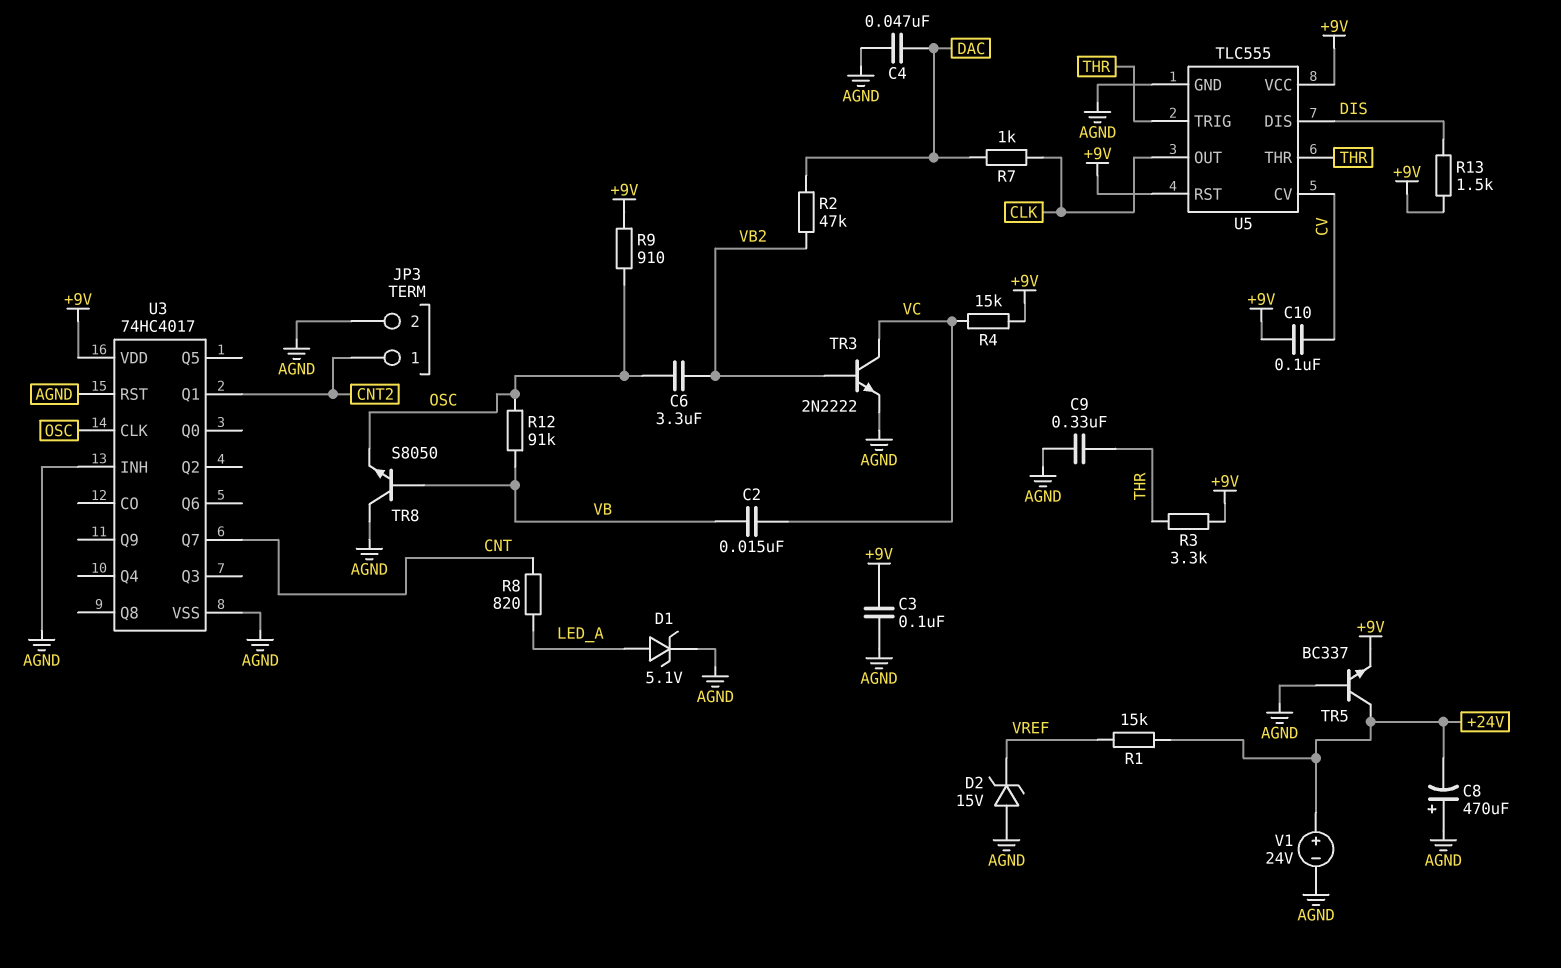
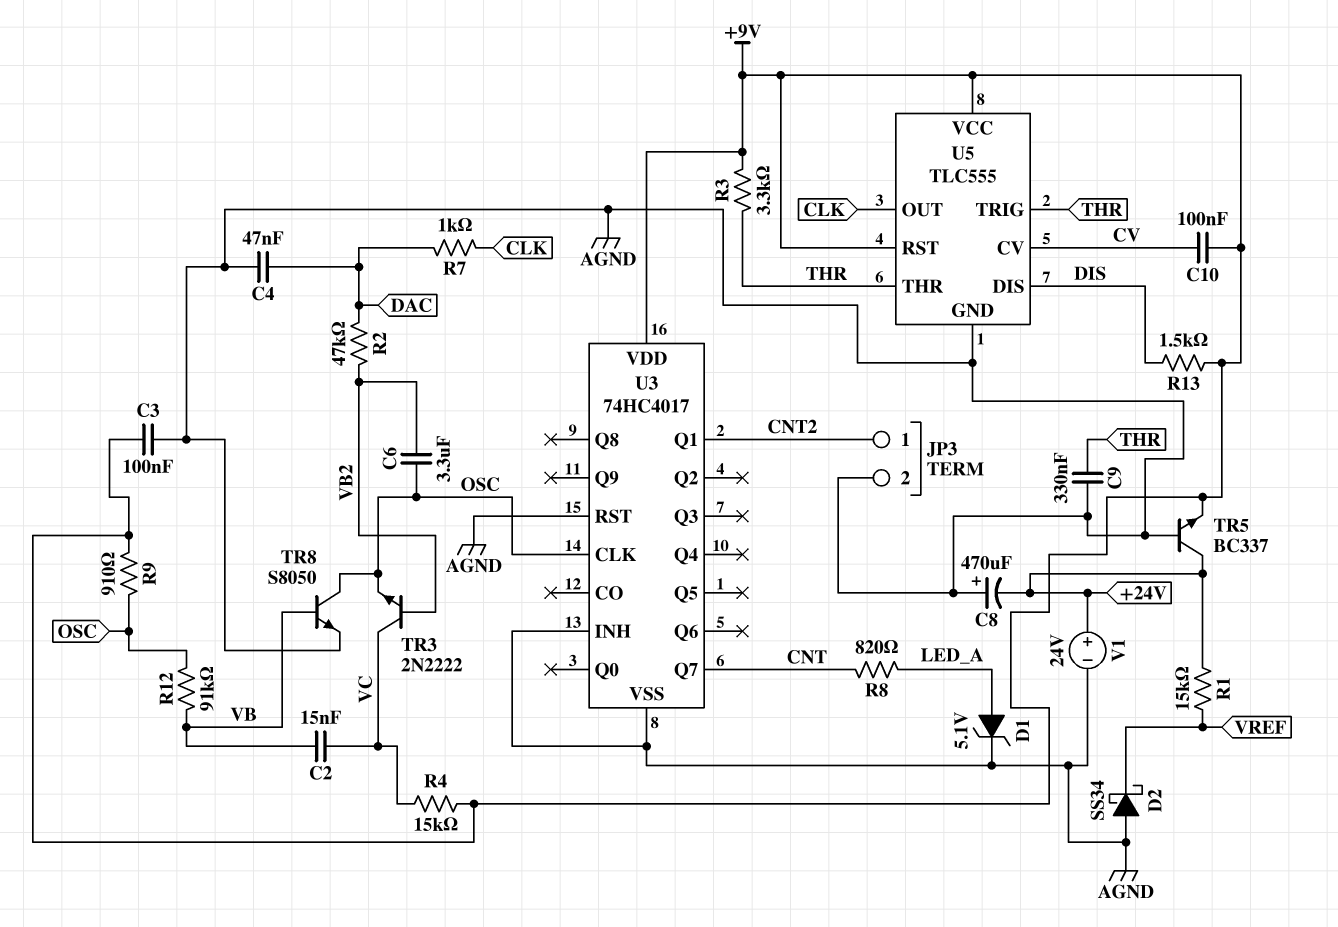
D2: zener 15V (A AGND, K VREF) -> schottky SS34 (A AGND, K VREF)
TR3: NPN 2N2222 (B VB2, C VC, E AGND) -> NPN 2N2222 (B VB2, C VC, E OSC)
TR8: NPN S8050 (B VB, C AGND, E OSC) -> NPN S8050 (B VB, C OSC, E AGND)

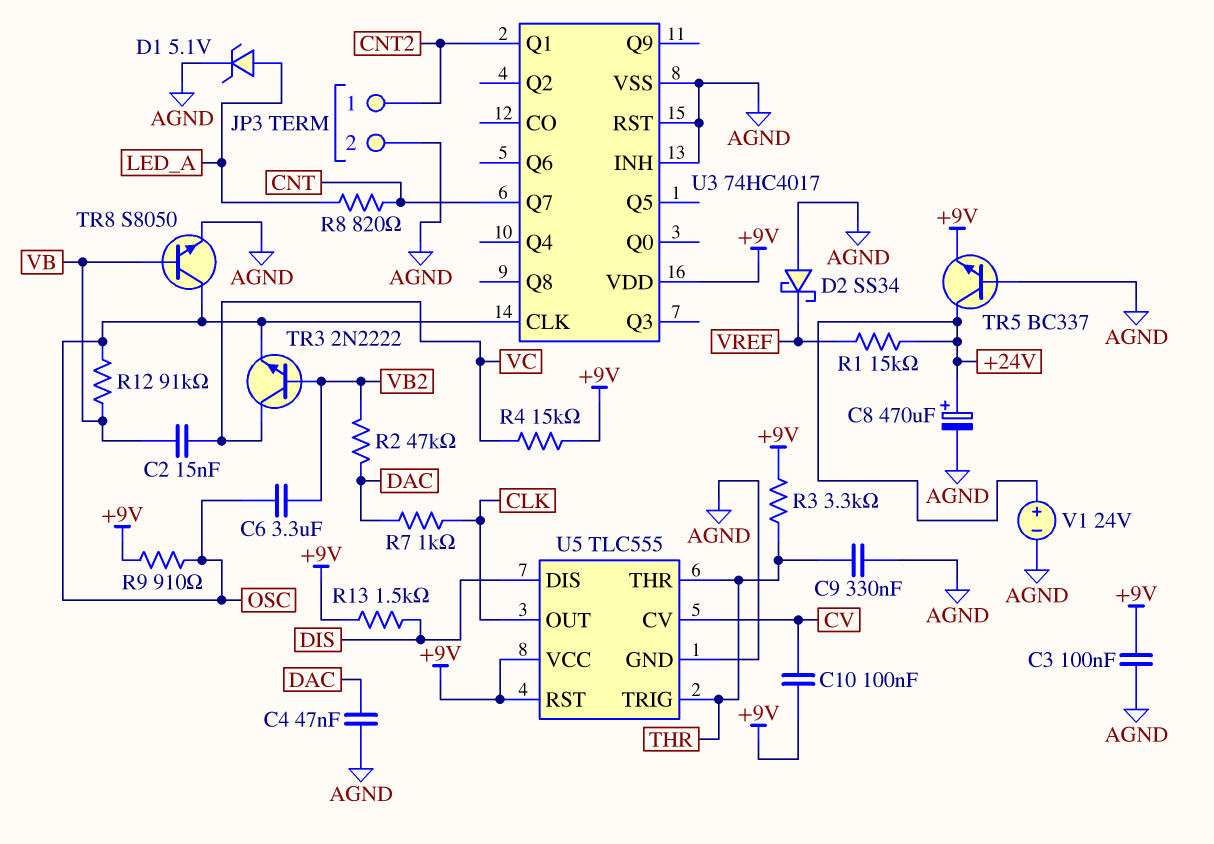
C8: 470uF (plus AGND, minus +24V) -> 470uF (plus +24V, minus AGND)

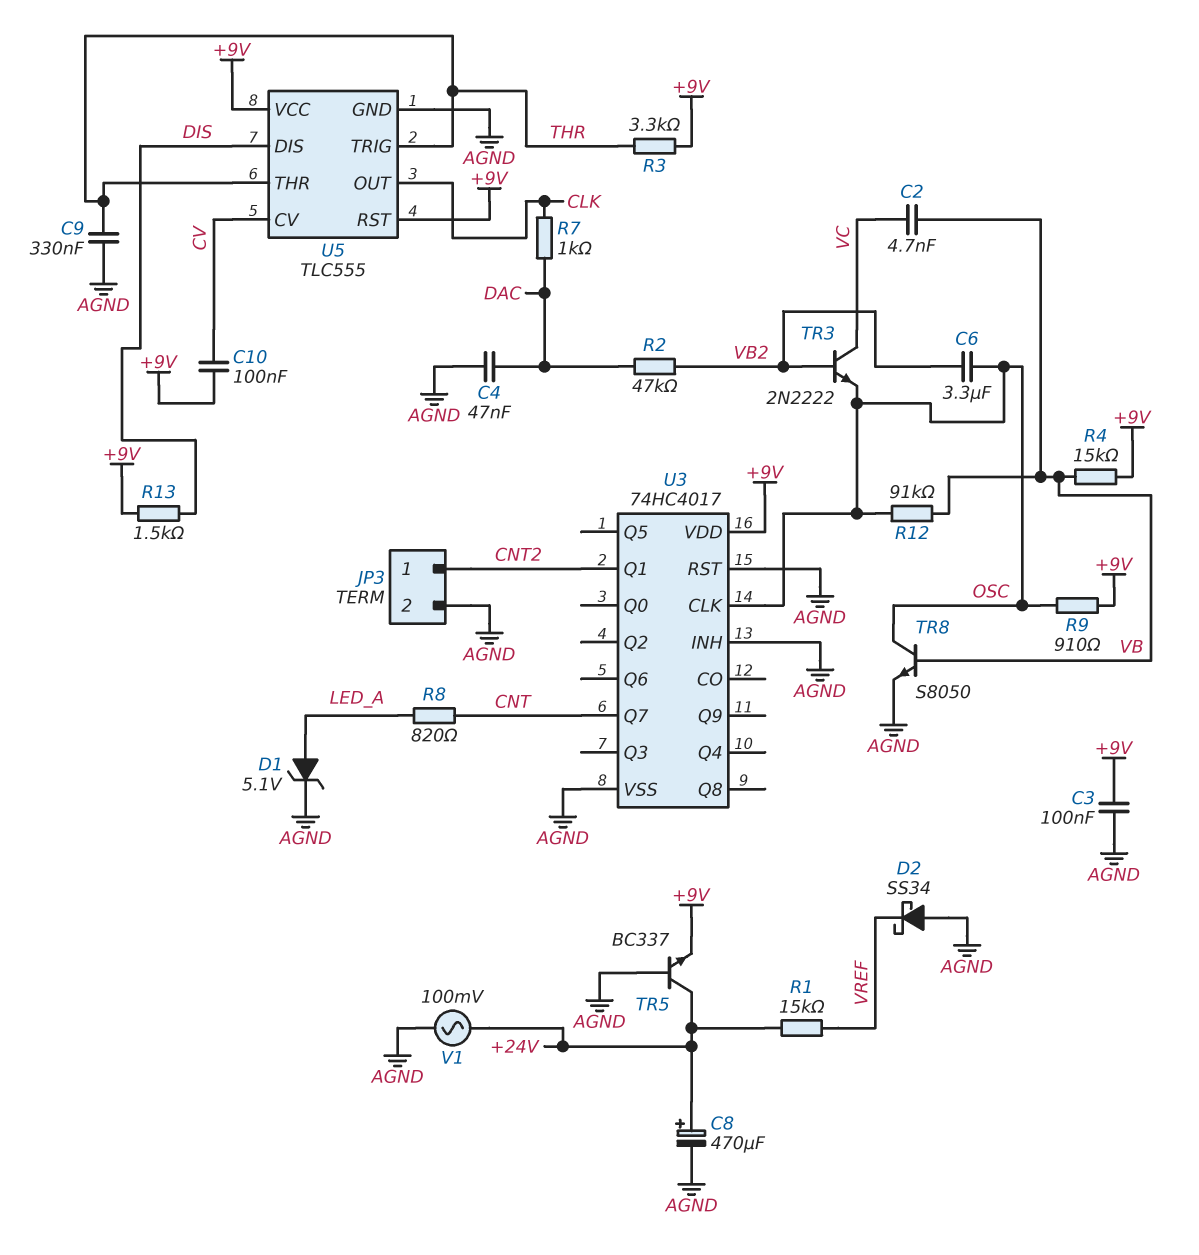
C2: 15nF (VB, VC) -> 4.7nF (VB, VC)
R4: 15k (+9V, VC) -> 15k (+9V, VB)
V1: 24V (plus +24V, minus AGND) -> AC 100mV (+24V, AGND)

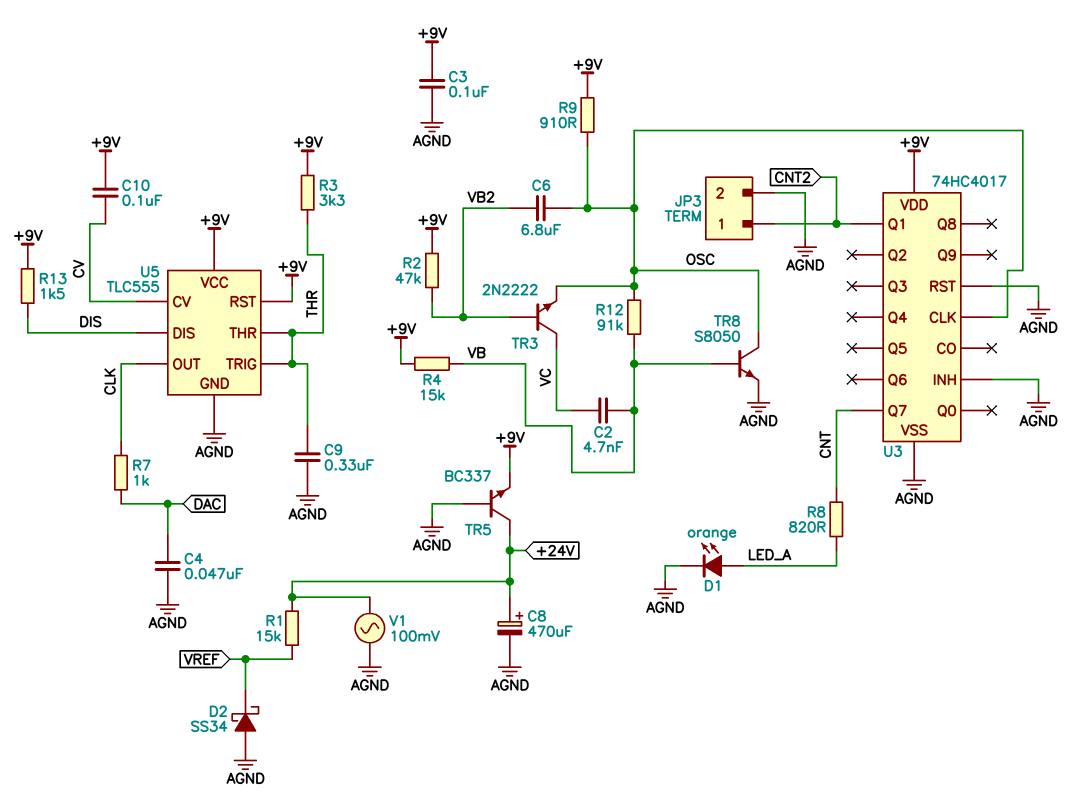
C6: 3.3uF (OSC, VB2) -> 6.8uF (OSC, VB2)
D1: zener 5.1V (A LED_A, K AGND) -> LED orange (A LED_A, K AGND)
R2: 47k (DAC, VB2) -> 47k (+9V, VB2)

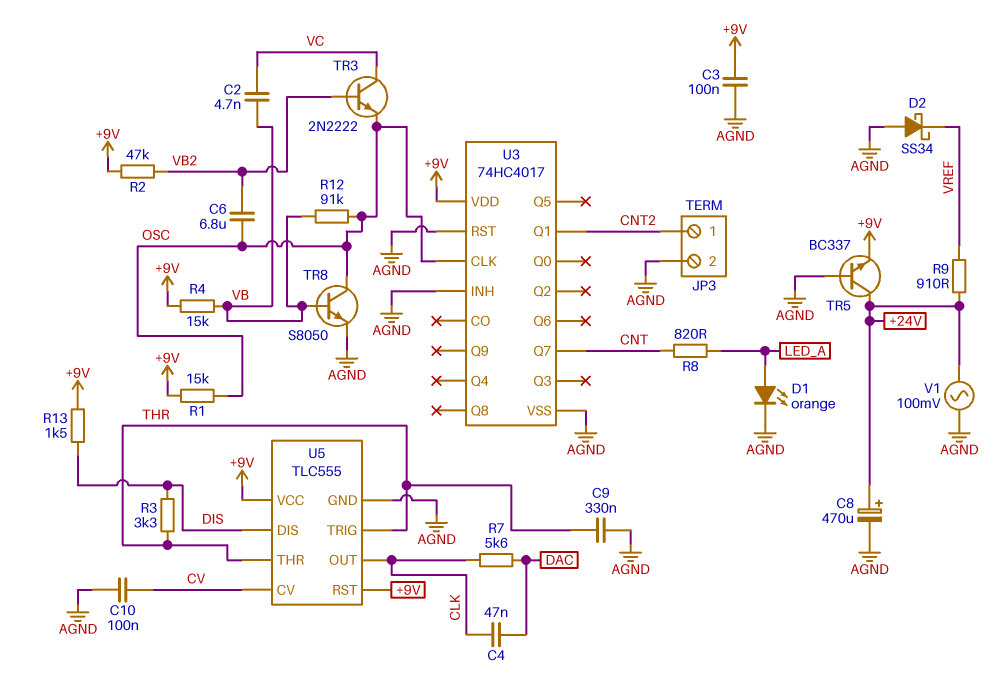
C4: 47nF (AGND, DAC) -> 47nF (CLK, DAC)
C10: 100nF (+9V, CV) -> 100nF (AGND, CV)
R1: 15k (+24V, VREF) -> 15k (+9V, OSC)
R3: 3.3k (+9V, THR) -> 3.3k (DIS, THR)
R7: 1k (CLK, DAC) -> 5.6k (CLK, DAC)
R9: 910 (+9V, OSC) -> 910 (+24V, VREF)

